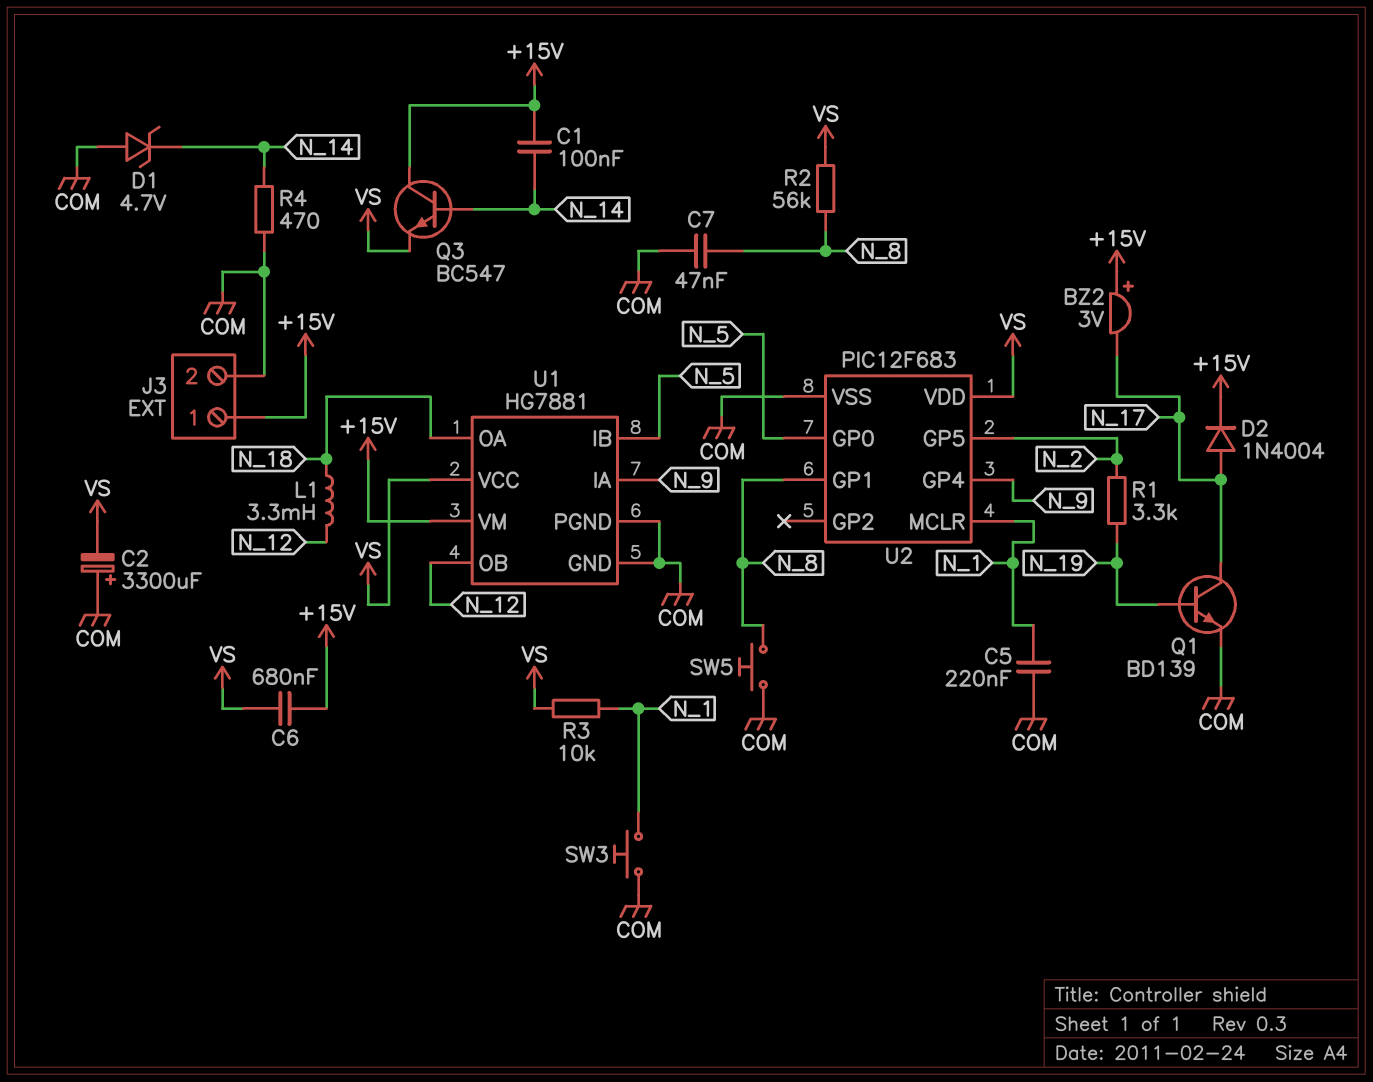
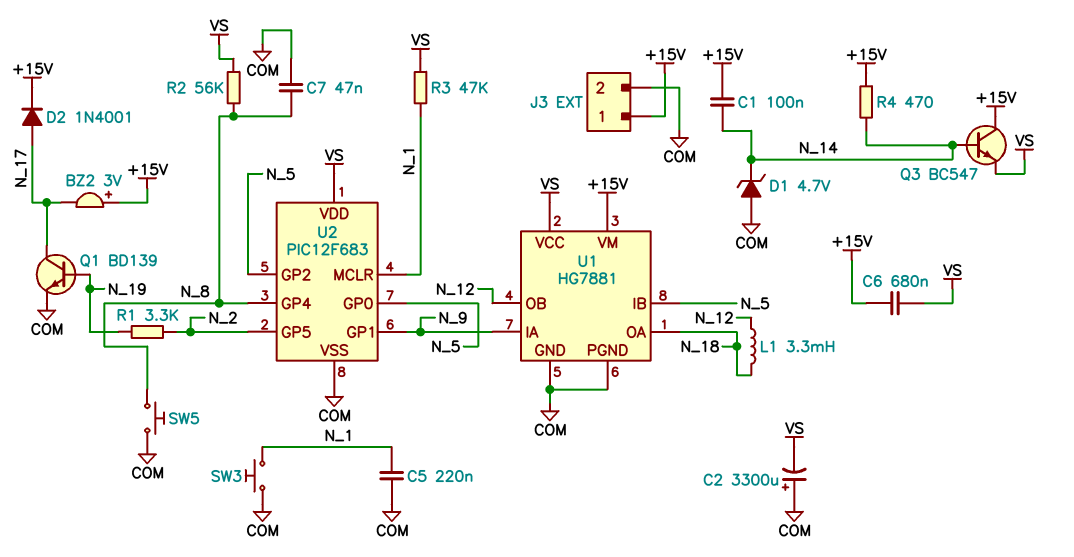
D2: diode 1N4004 (A N_17, K +15V) -> diode 1N4001 (A N_17, K +15V)
R3: 10k (N_1, VS) -> 47k (N_1, VS)
R4: 470 (COM, N_14) -> 470 (+15V, N_14)
U2 pin GP1: N_8 -> N_9
U2 pin GP2: none -> N_5
U2 pin GP4: N_9 -> N_8

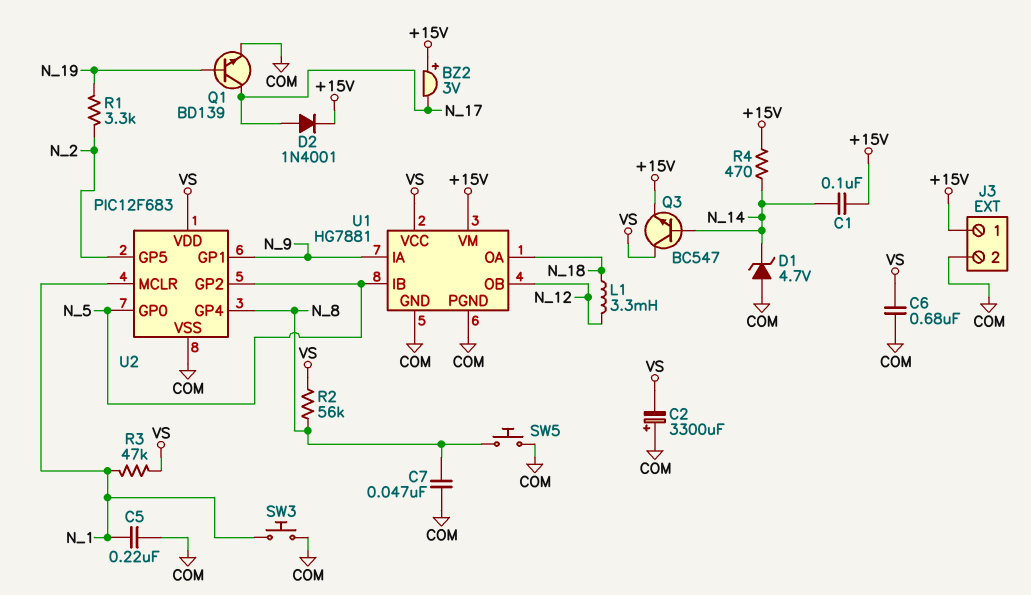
C6: 680nF (+15V, VS) -> 680nF (COM, VS)
Q3: NPN BC547 (B N_14, C +15V, E VS) -> NPN BC547 (B N_14, C VS, E +15V)

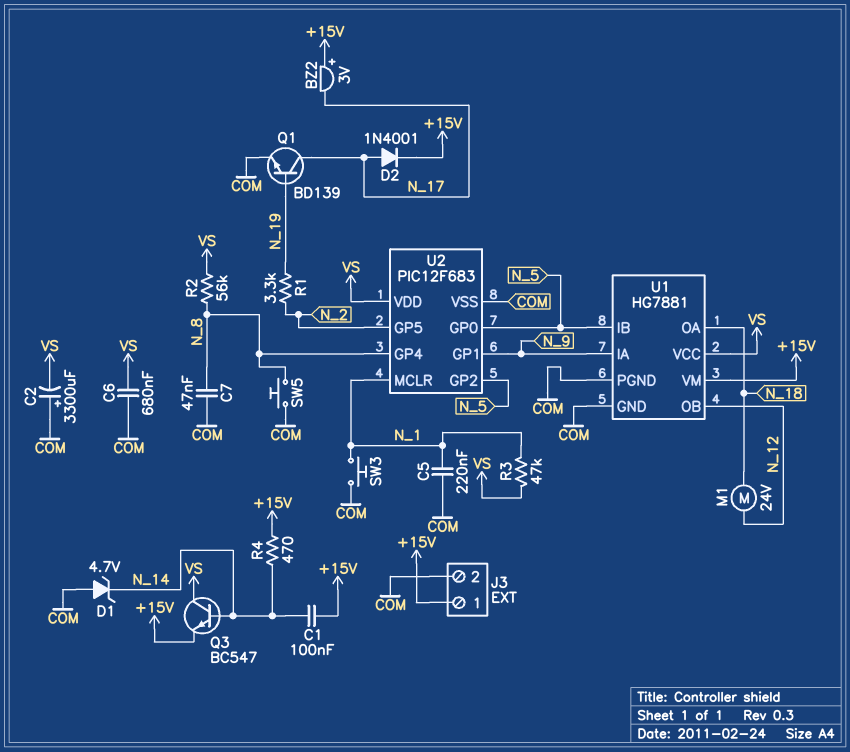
L1: 3.3mH (N_12, N_18) -> none
M1: none -> motor 24V (N_12, N_18)

